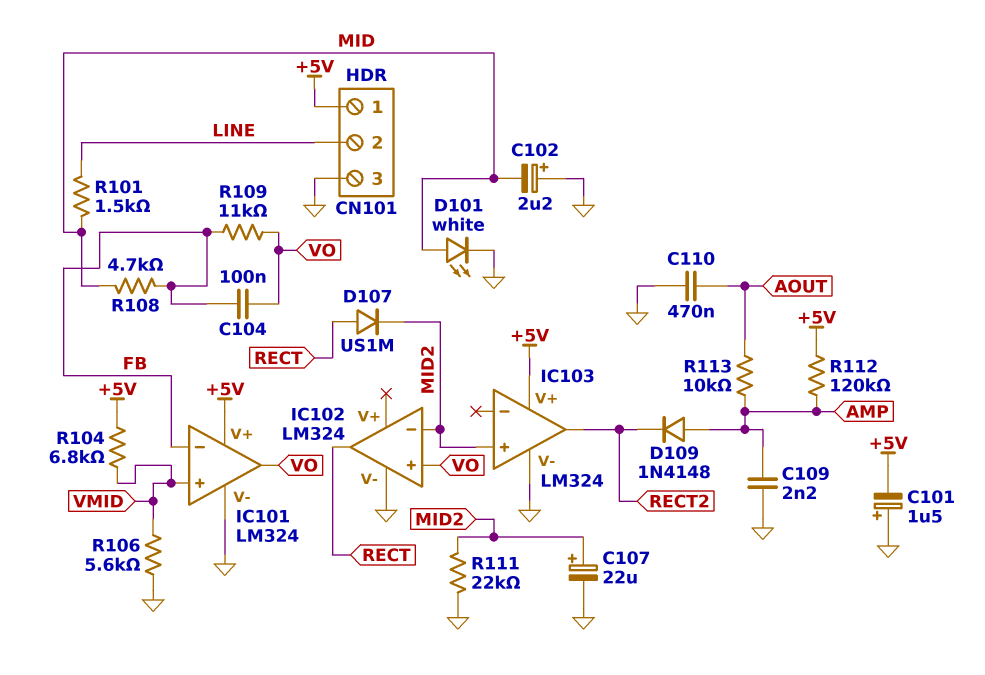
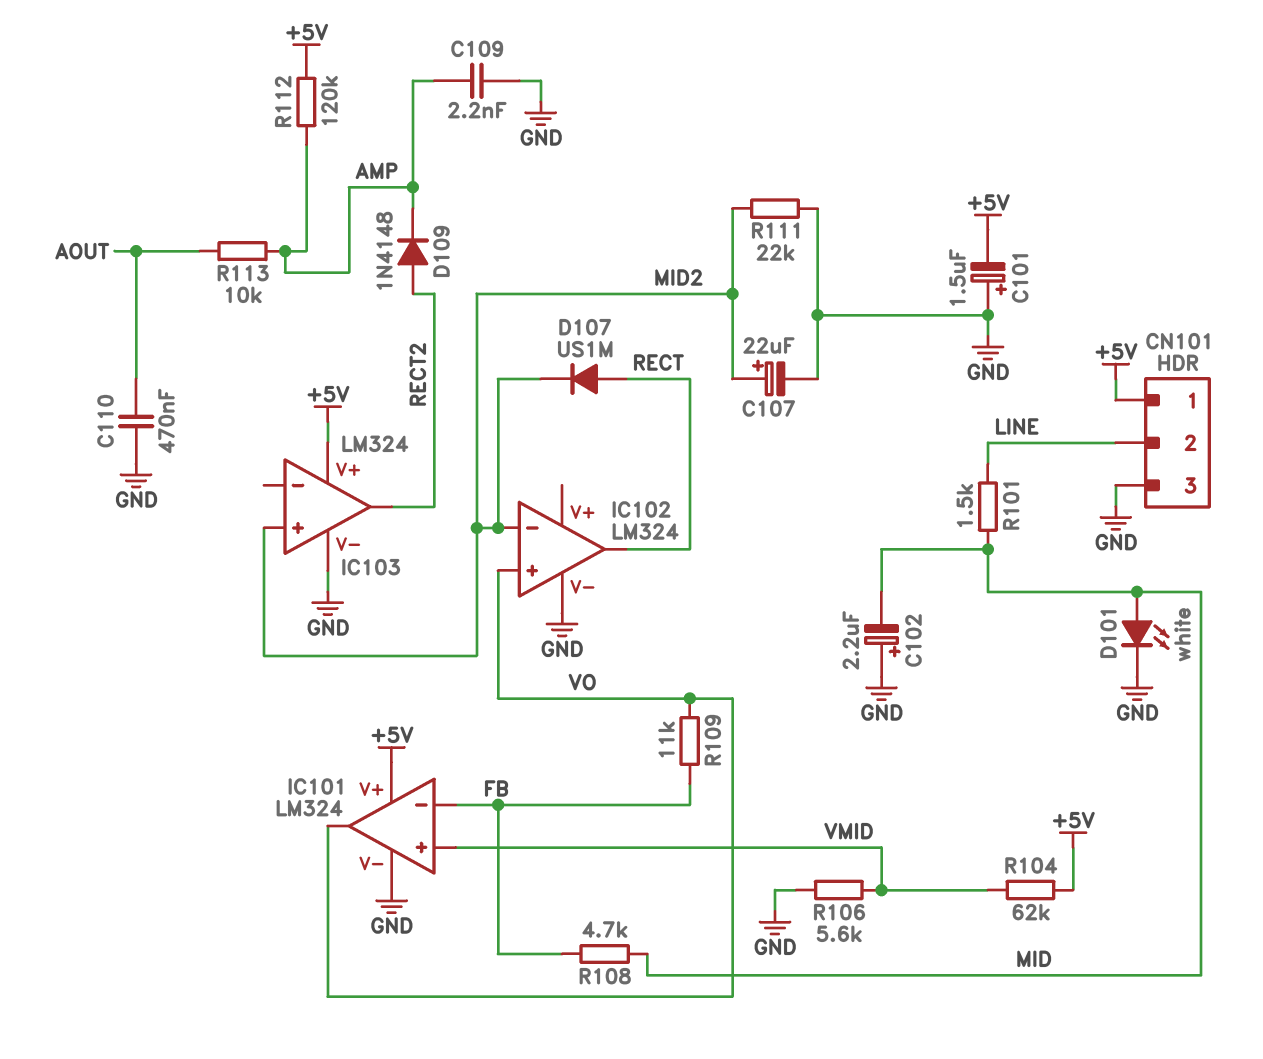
C104: 100nF (FB, VO) -> none
D109: diode 1N4148 (A AMP, K RECT2) -> diode 1N4148 (A RECT2, K AMP)
R104: 6.8k (+5V, VMID) -> 62k (+5V, VMID)

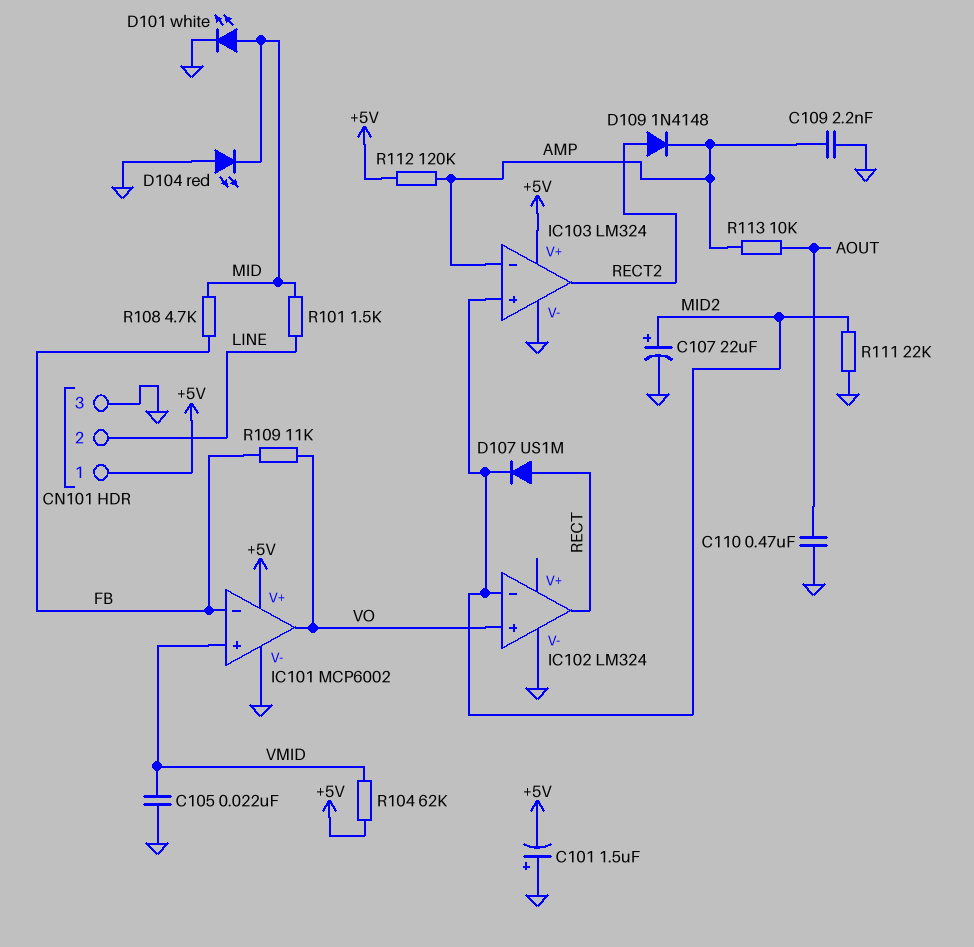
C102: 2.2uF (plus GND, minus MID) -> none
C105: none -> 22nF (GND, VMID)
D104: none -> LED red (A GND, K MID)
IC101: LM324 -> MCP6002
IC103 pin in-: none -> AMP
R106: 5.6k (GND, VMID) -> none

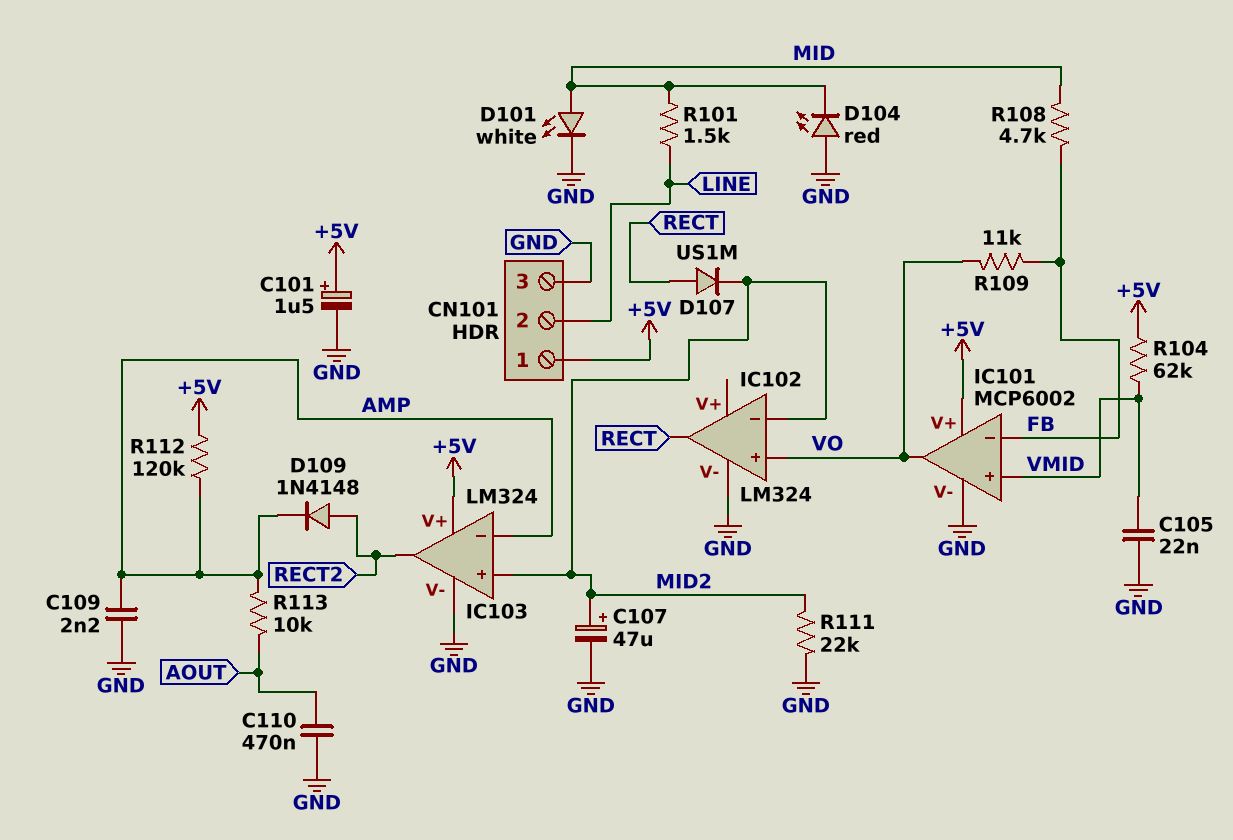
C101: 1.5uF (plus GND, minus +5V) -> 1.5uF (plus +5V, minus GND)
C107: 22uF (plus MID2, minus GND) -> 47uF (plus MID2, minus GND)

